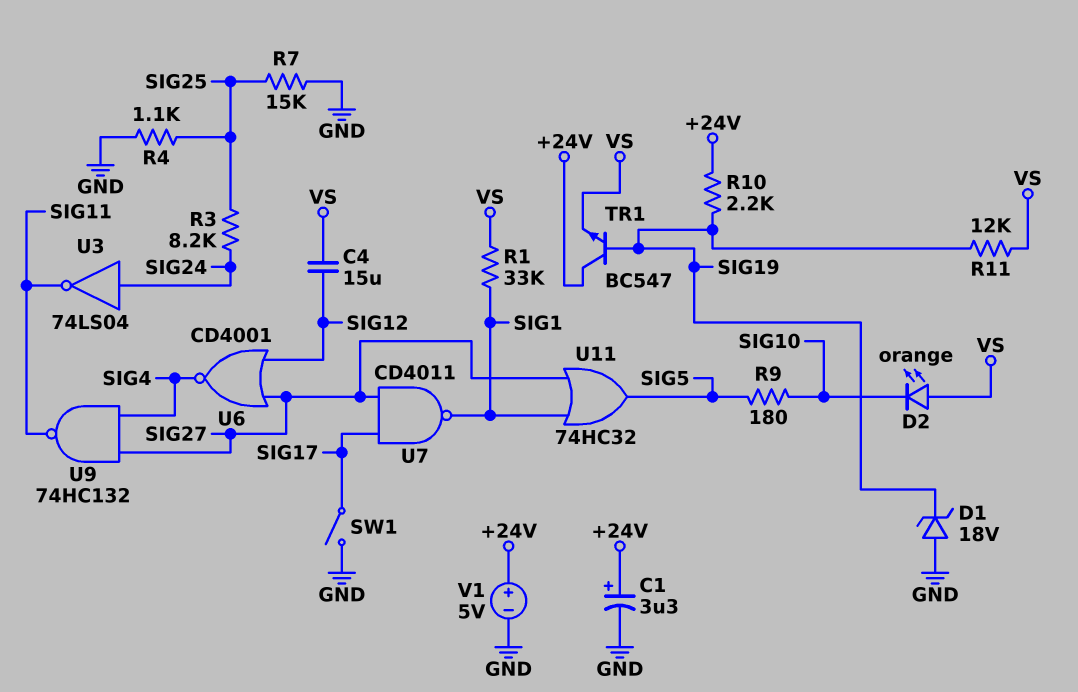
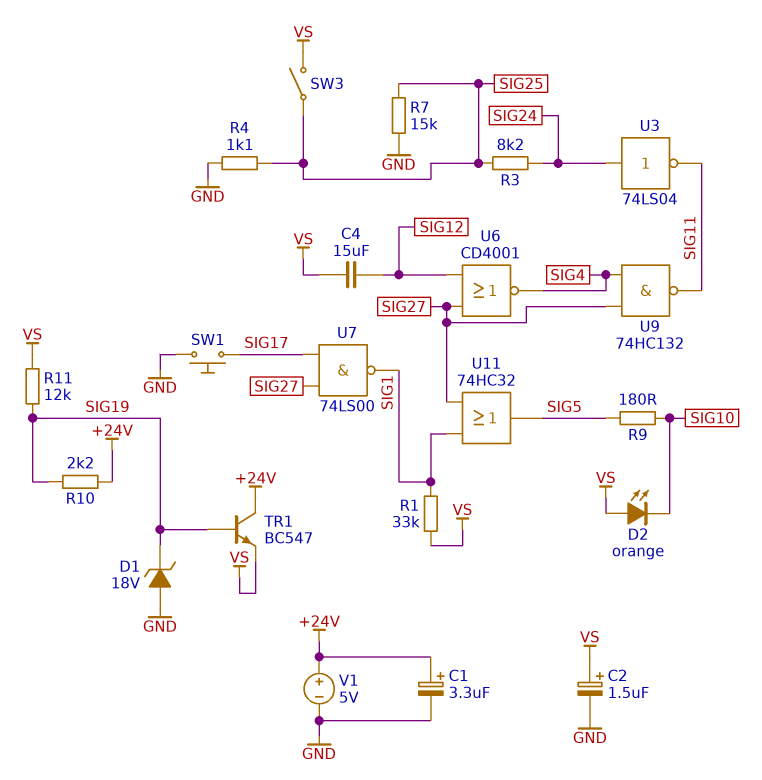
C2: none -> 1.5uF (plus VS, minus GND)
SW1: switch (GND, SIG17) -> button (GND, SIG17)
SW3: none -> switch (SIG25, VS)
U7: NAND CD4011 (in SIG17, in SIG27, out SIG1) -> NAND 74LS00 (in SIG17, in SIG27, out SIG1)

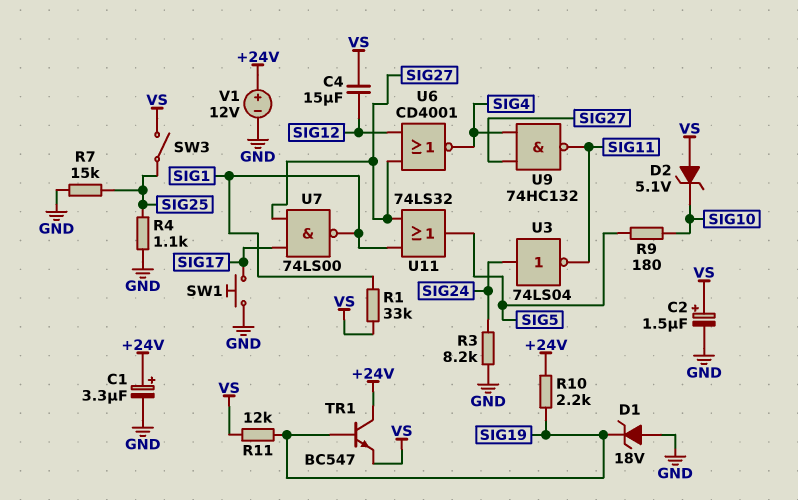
D2: LED orange (A VS, K SIG10) -> zener 5.1V (A VS, K SIG10)
R3: 8.2k (SIG24, SIG25) -> 8.2k (GND, SIG24)
U11: OR 74HC32 (in SIG1, in SIG27, out SIG5) -> OR 74LS32 (in SIG1, in SIG27, out SIG5)
V1: 5V (plus +24V, minus GND) -> 12V (plus +24V, minus GND)

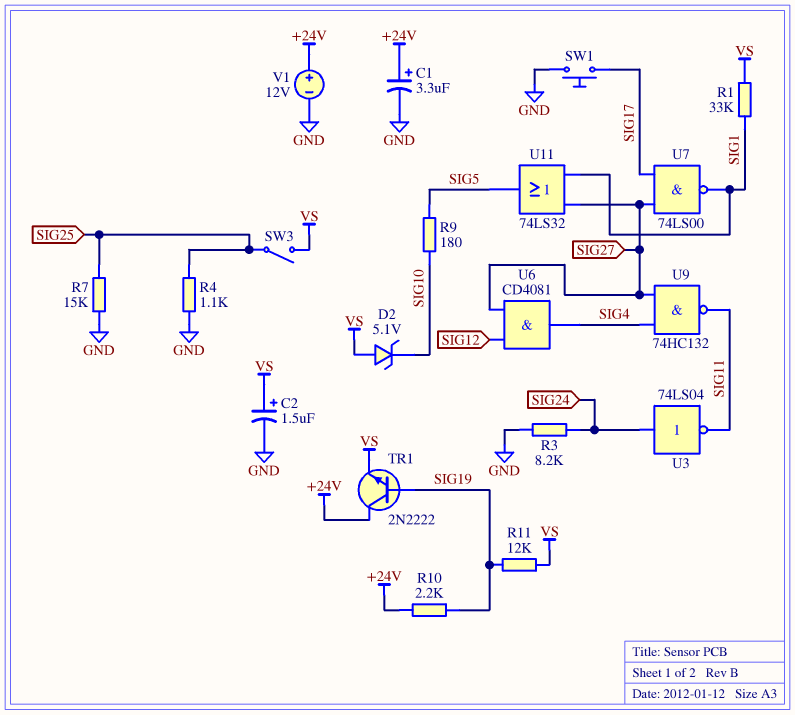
C4: 15uF (SIG12, VS) -> none
D1: zener 18V (A GND, K SIG19) -> none
TR1: NPN BC547 (B SIG19, C +24V, E VS) -> NPN 2N2222 (B SIG19, C +24V, E VS)
U6: NOR CD4001 (in SIG12, in SIG27, out SIG4) -> AND CD4081 (in SIG12, in SIG27, out SIG4)

